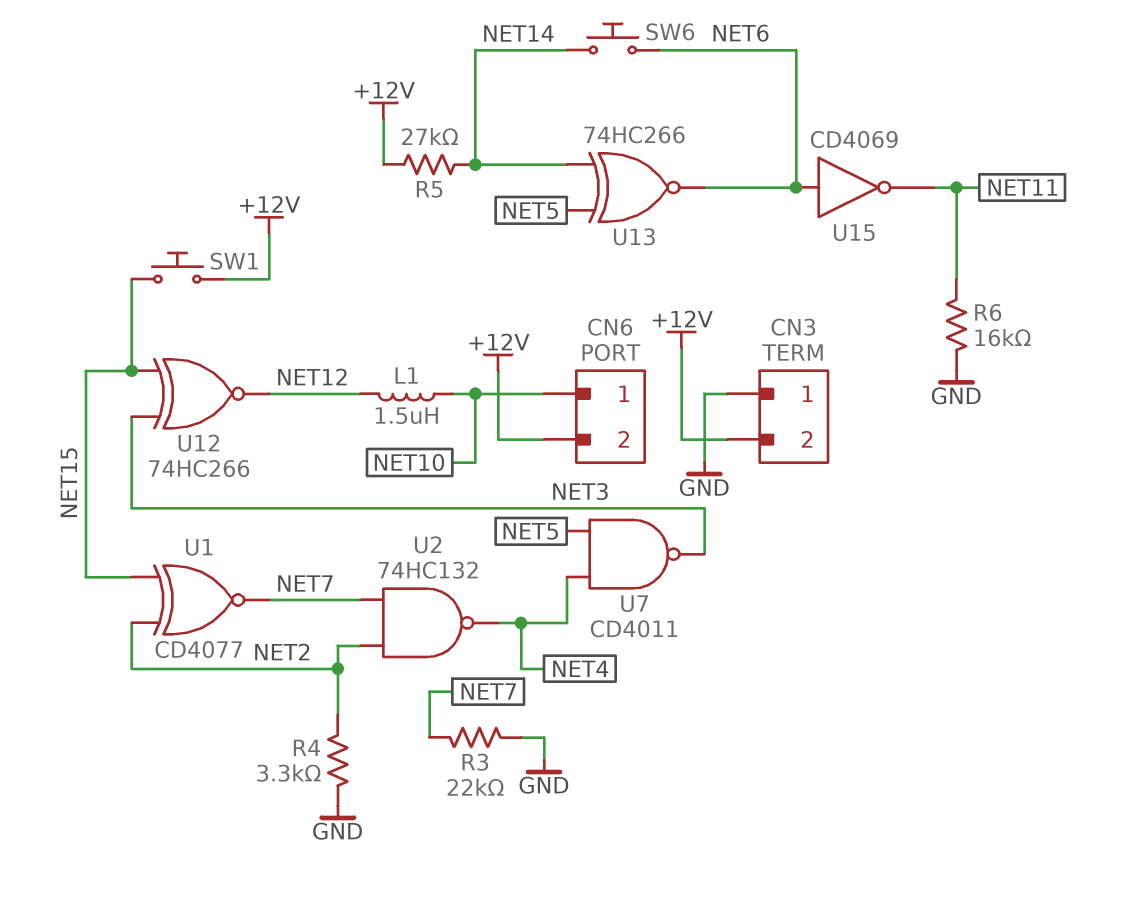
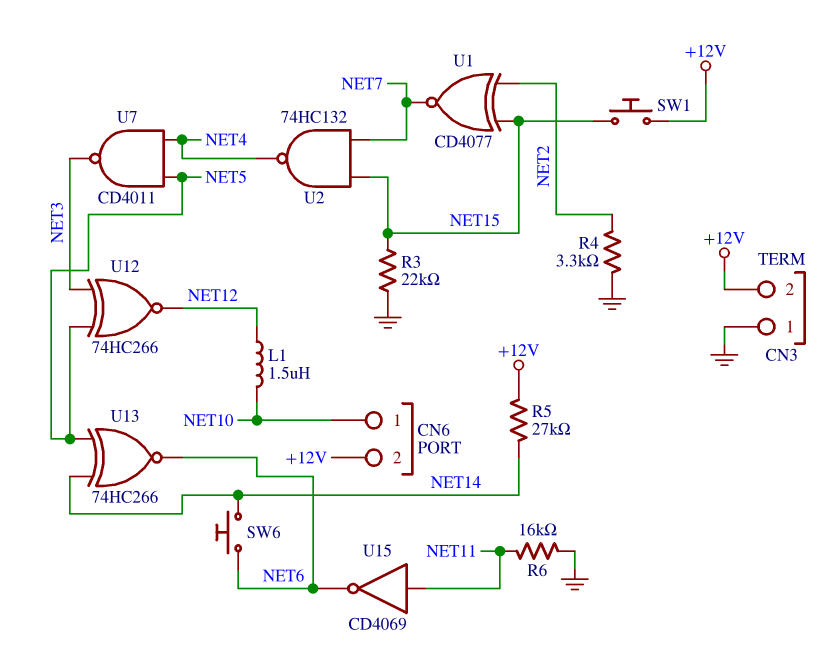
R3: 22k (GND, NET7) -> 22k (GND, NET15)
U2: NAND 74HC132 (in NET2, in NET7, out NET4) -> NAND 74HC132 (in NET7, in NET15, out NET4)
U12: XNOR 74HC266 (in NET3, in NET15, out NET12) -> XNOR 74HC266 (in NET3, in NET5, out NET12)
U15: NOT CD4069 (in NET6, out NET11) -> NOT CD4069 (in NET11, out NET6)

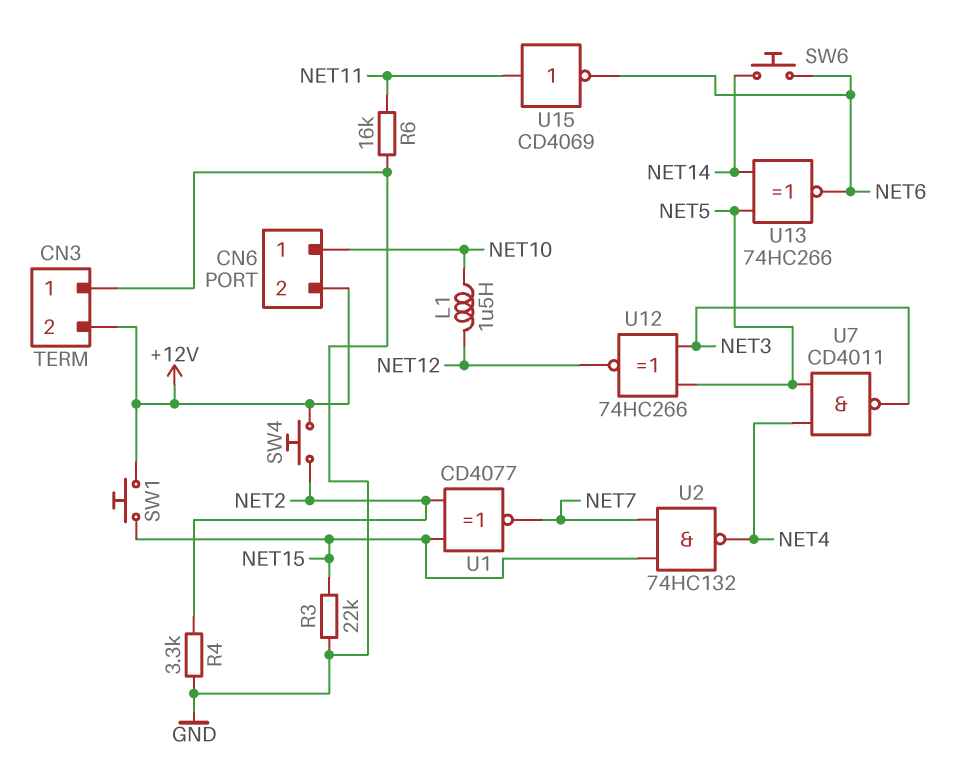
R5: 27k (+12V, NET14) -> none
SW4: none -> button (+12V, NET2)

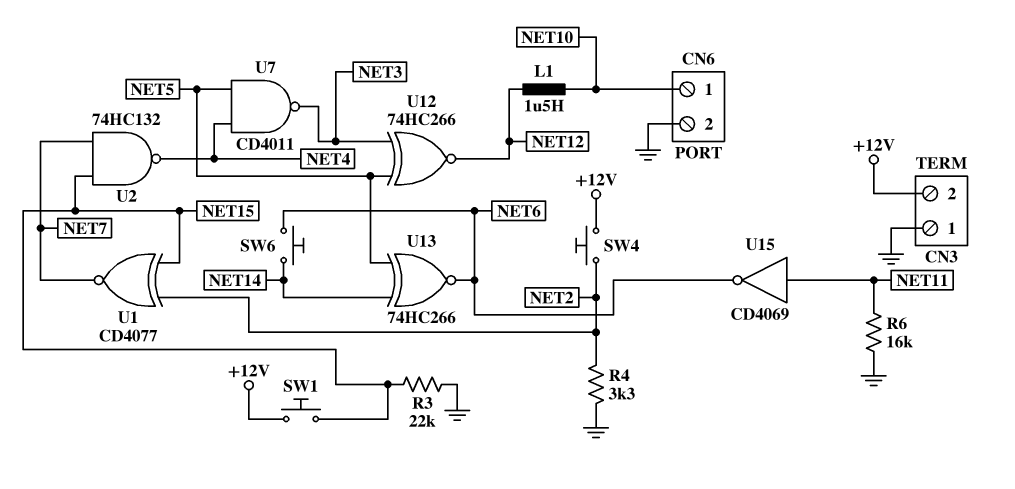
CN6 pin 2: +12V -> GND

